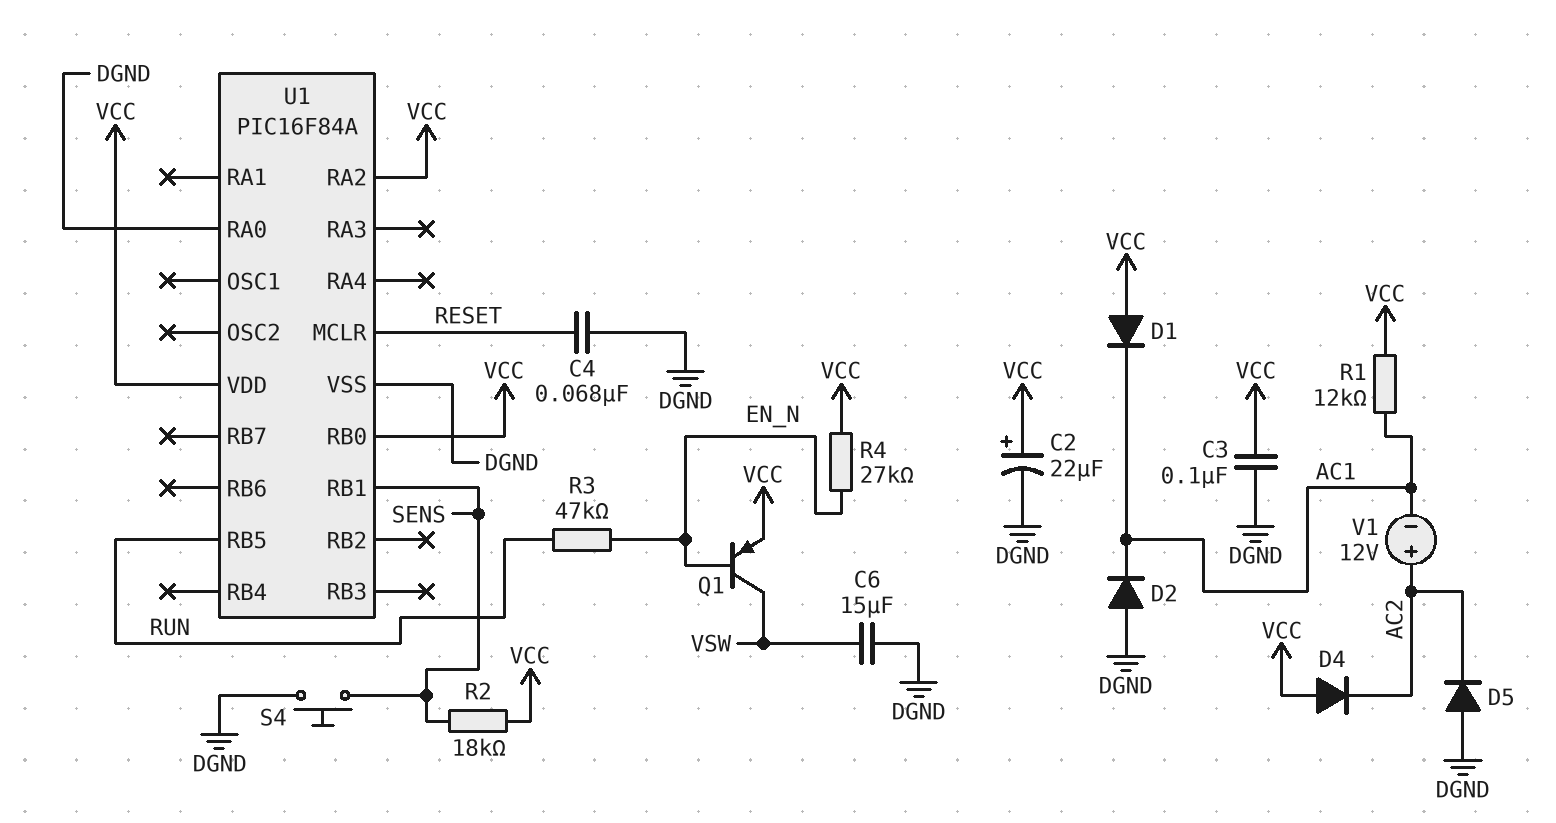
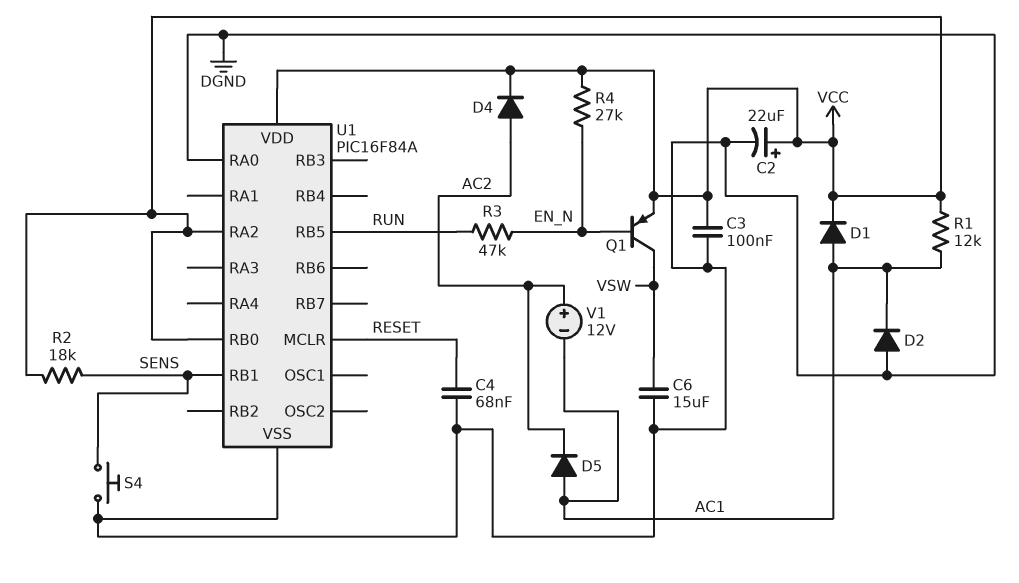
D1: diode (A VCC, K AC1) -> diode (A AC1, K VCC)
D4: diode (A VCC, K AC2) -> diode (A AC2, K VCC)
D5: diode (A DGND, K AC2) -> diode (A AC1, K AC2)

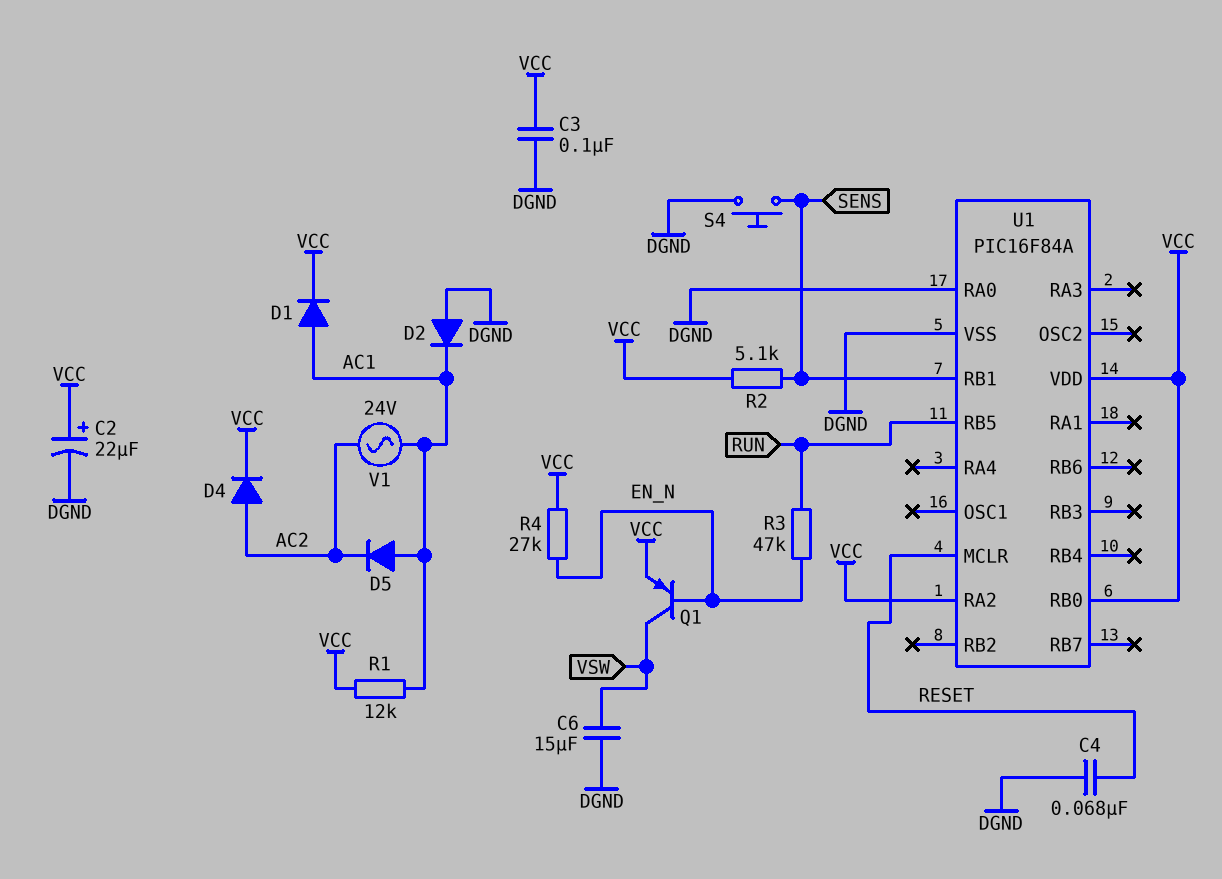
R2: 18k (SENS, VCC) -> 5.1k (SENS, VCC)
V1: 12V (plus AC2, minus AC1) -> AC 24V (AC1, AC2)

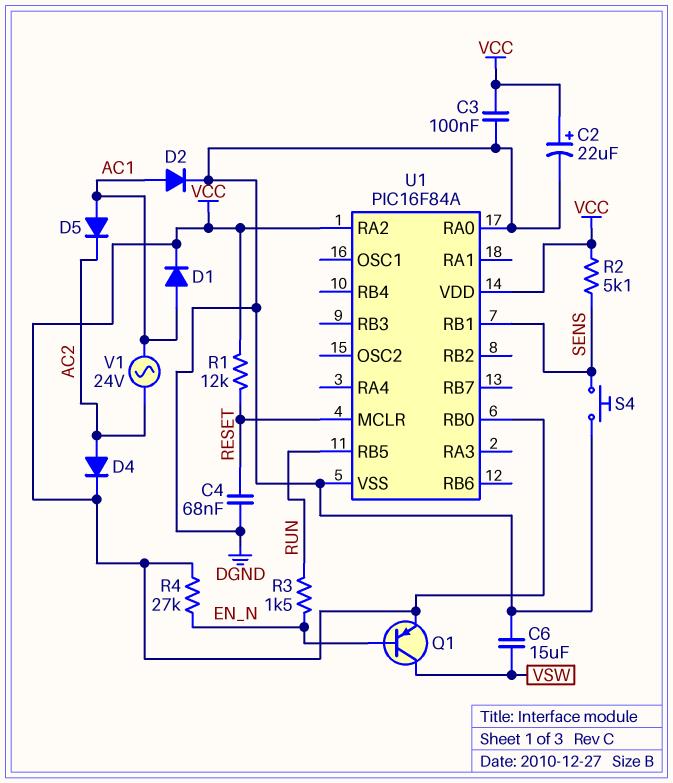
D2: diode (A DGND, K AC1) -> diode (A AC1, K DGND)
R1: 12k (AC1, VCC) -> 12k (RESET, VCC)
R3: 47k (EN_N, RUN) -> 1.5k (EN_N, RUN)

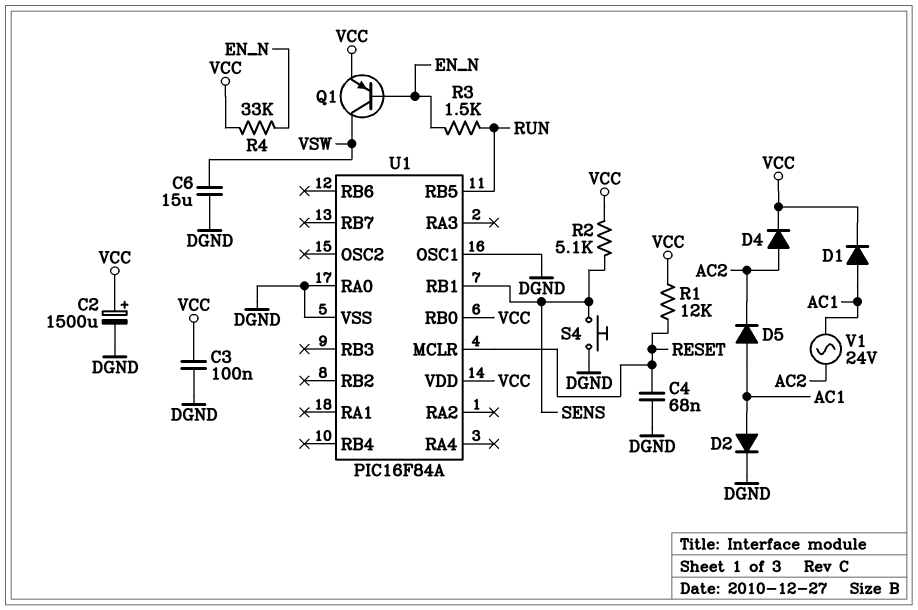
C2: 22uF (plus VCC, minus DGND) -> 1500uF (plus VCC, minus DGND)
R4: 27k (EN_N, VCC) -> 33k (EN_N, VCC)
U1 pin OSC1: none -> DGND
U1 pin RA2: VCC -> none

